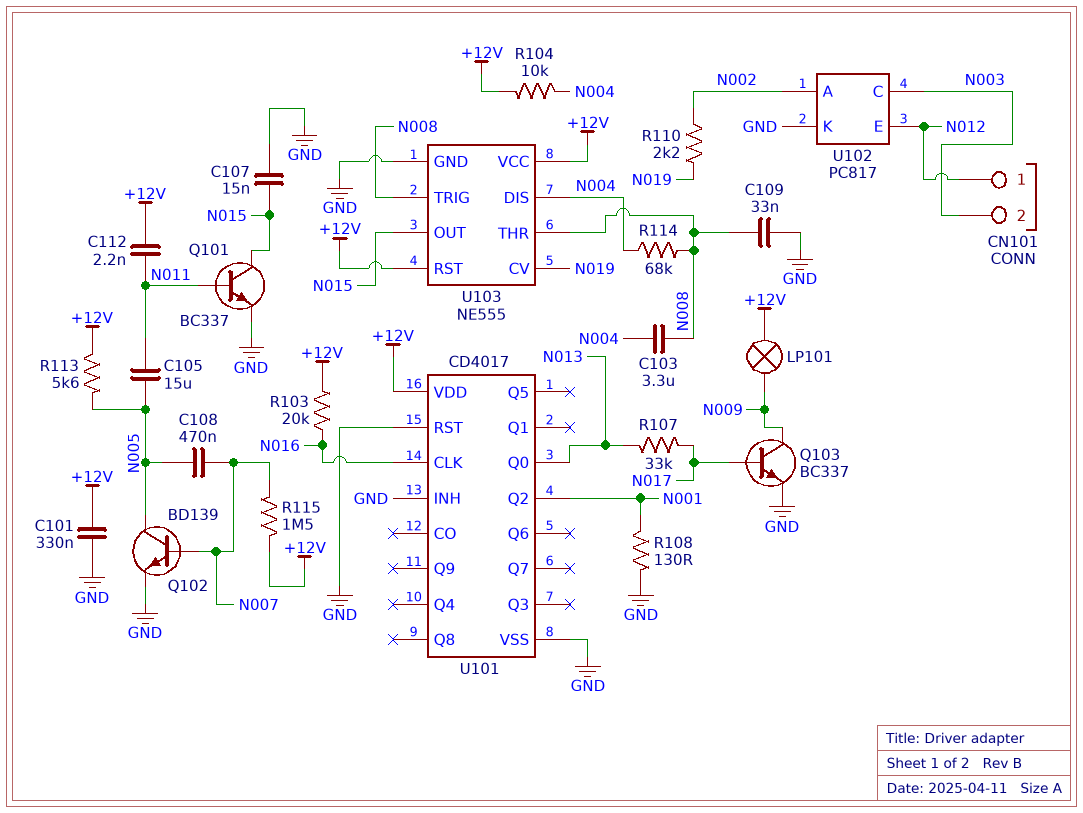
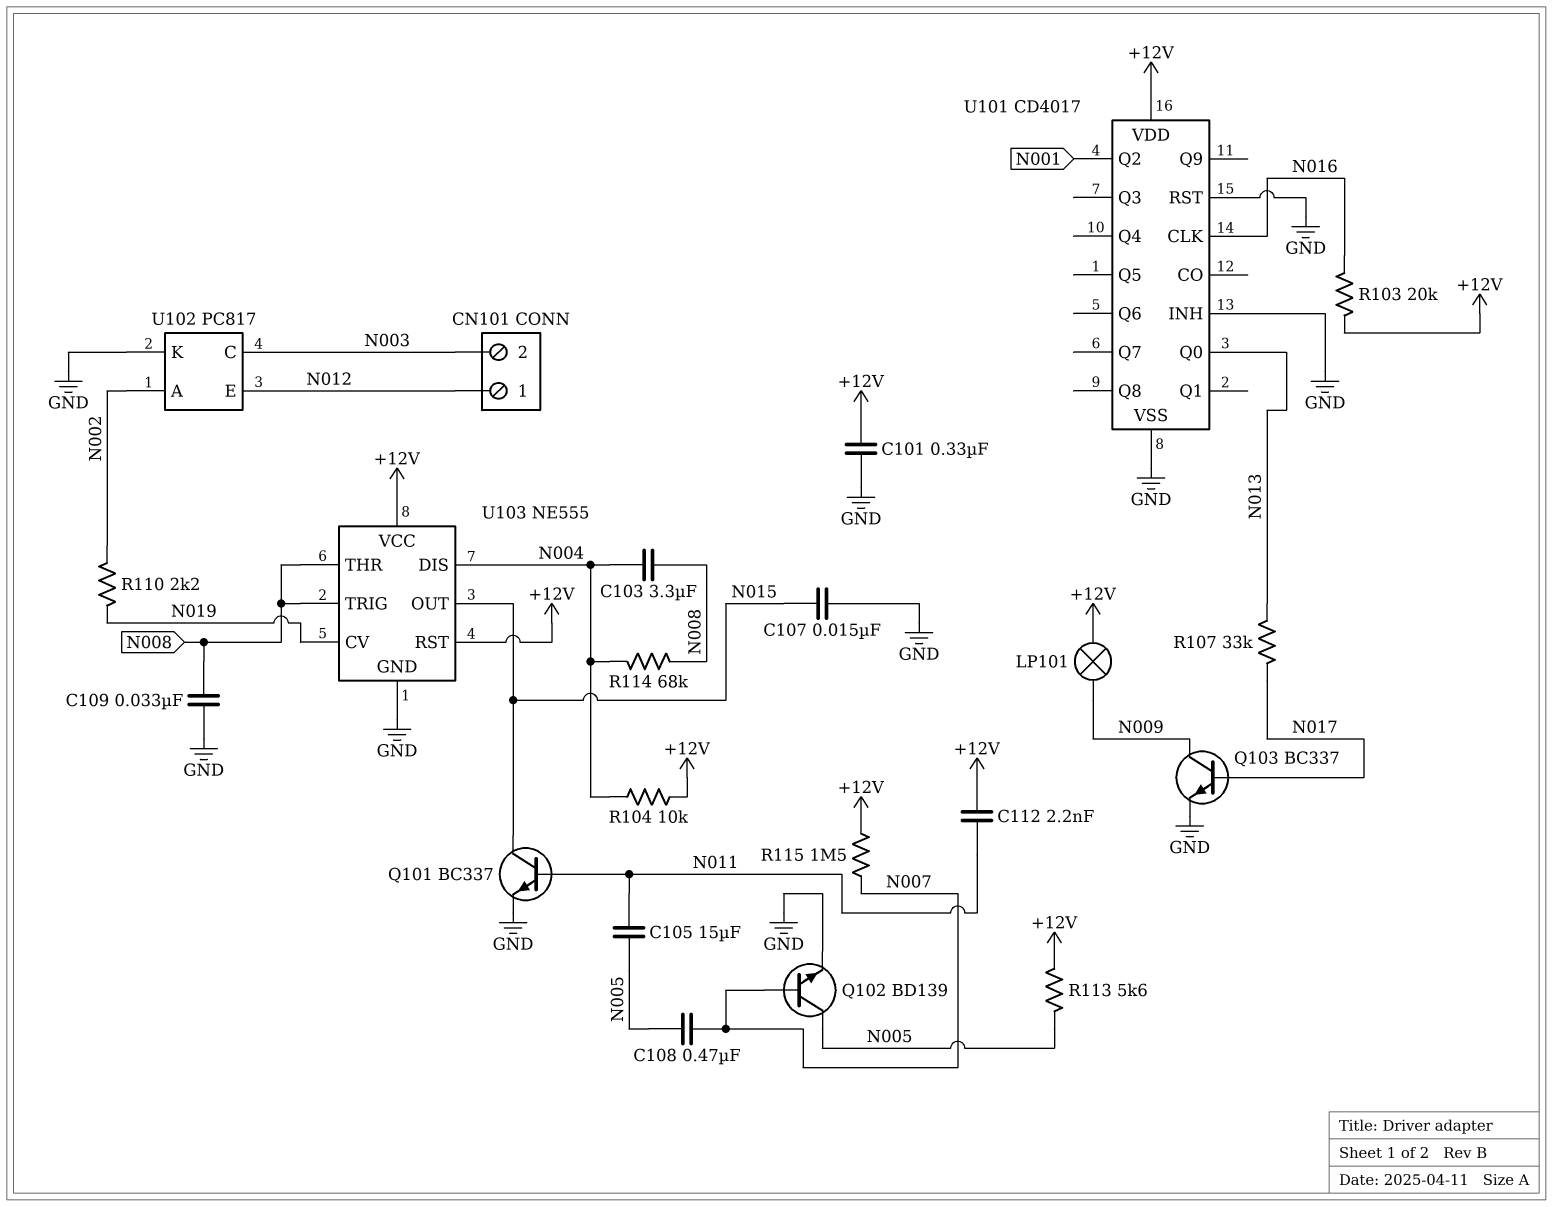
R108: 130 (GND, N001) -> none

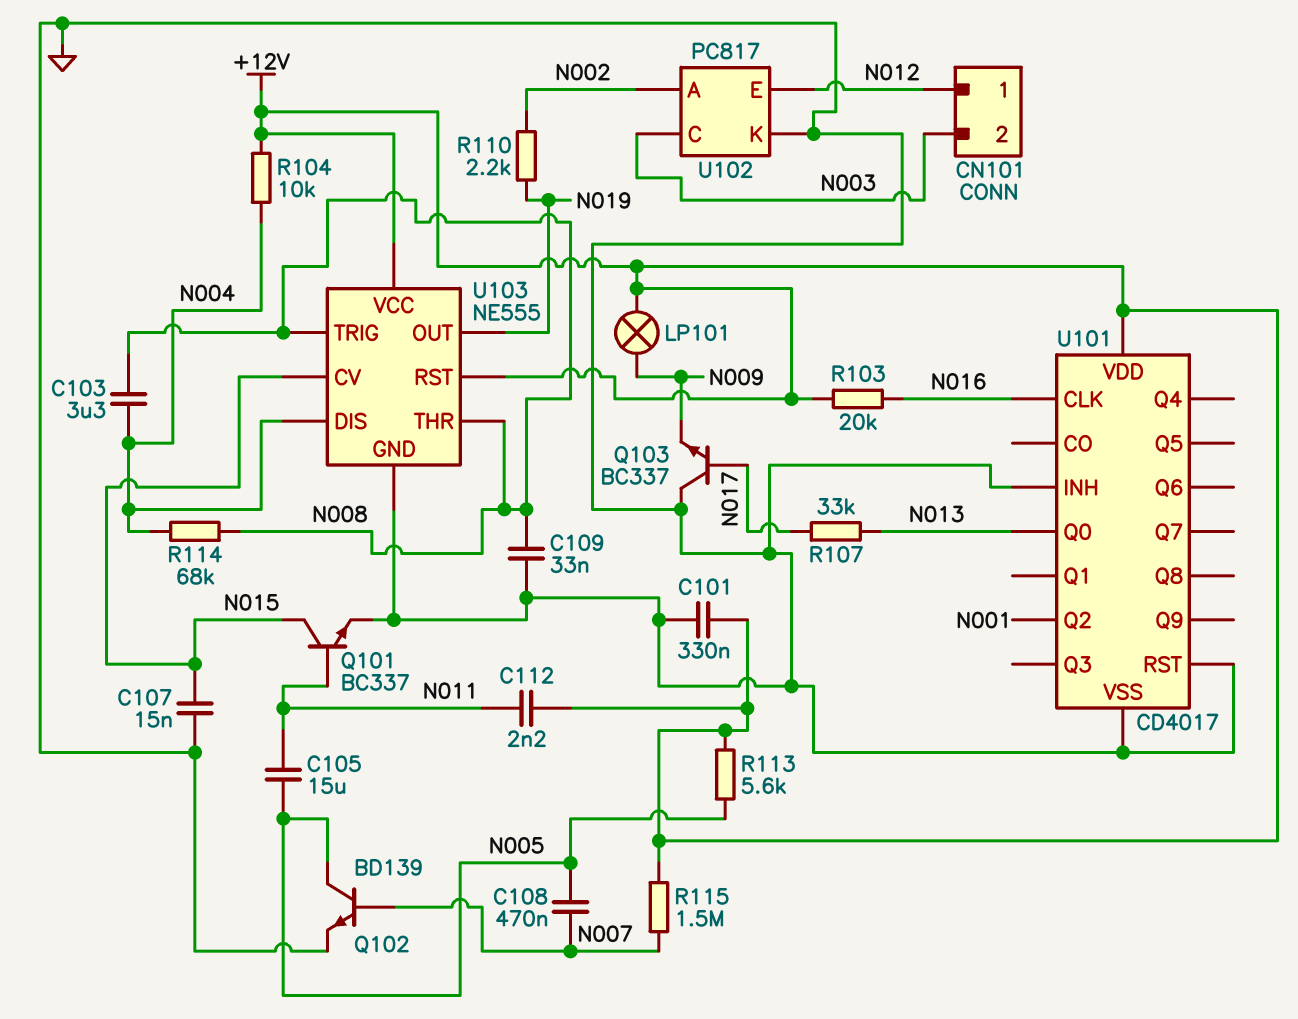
Q103: NPN BC337 (B N017, C N009, E GND) -> NPN BC337 (B N017, C GND, E N009)
U103 pin CV: N019 -> N015
U103 pin OUT: N015 -> N019

